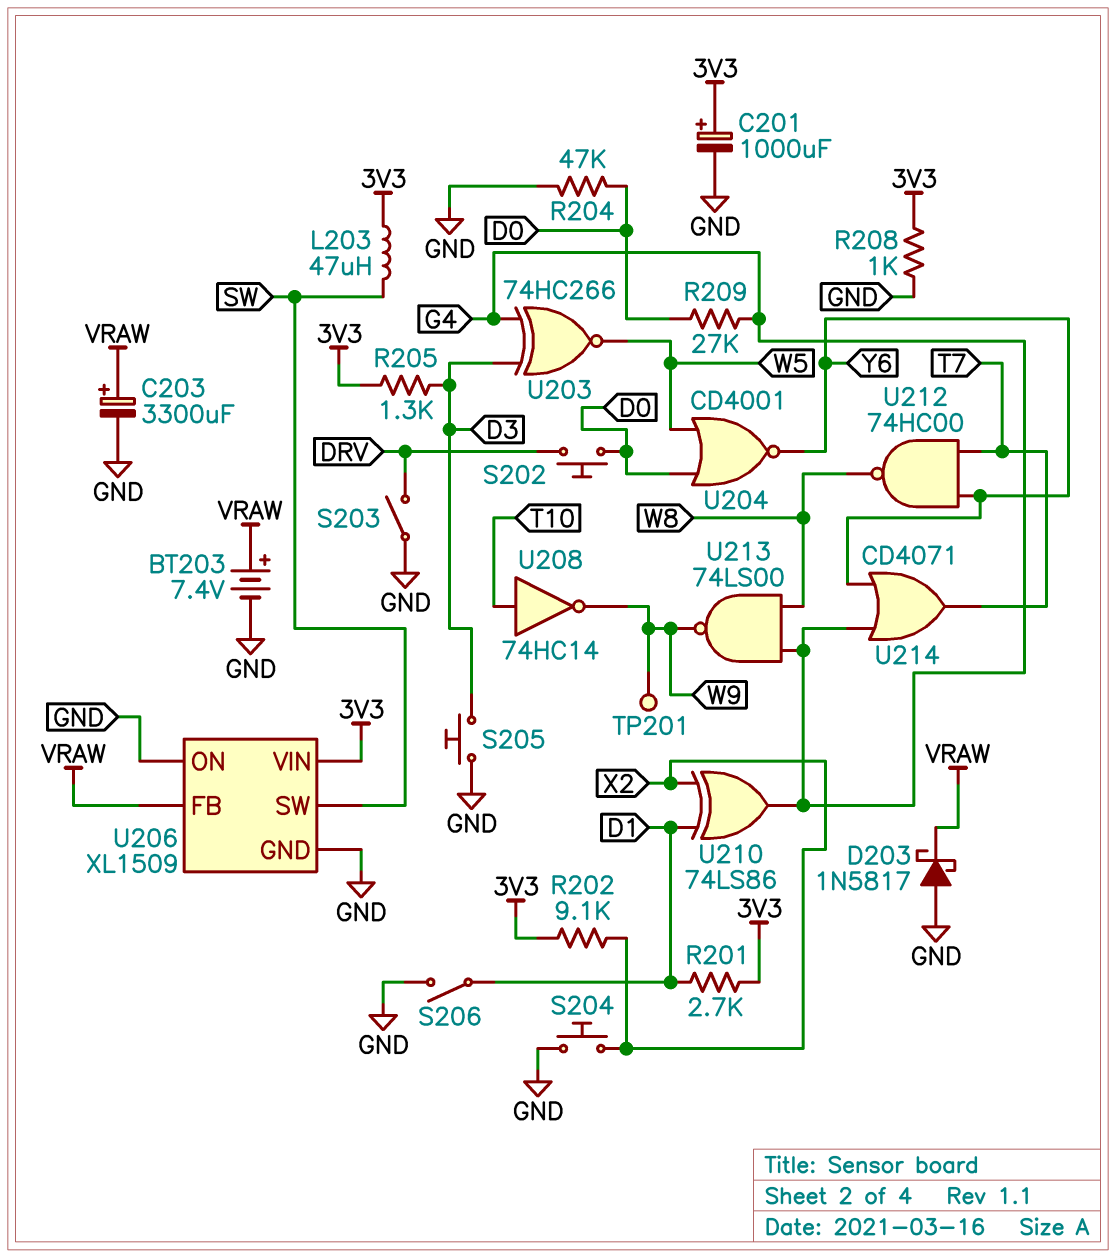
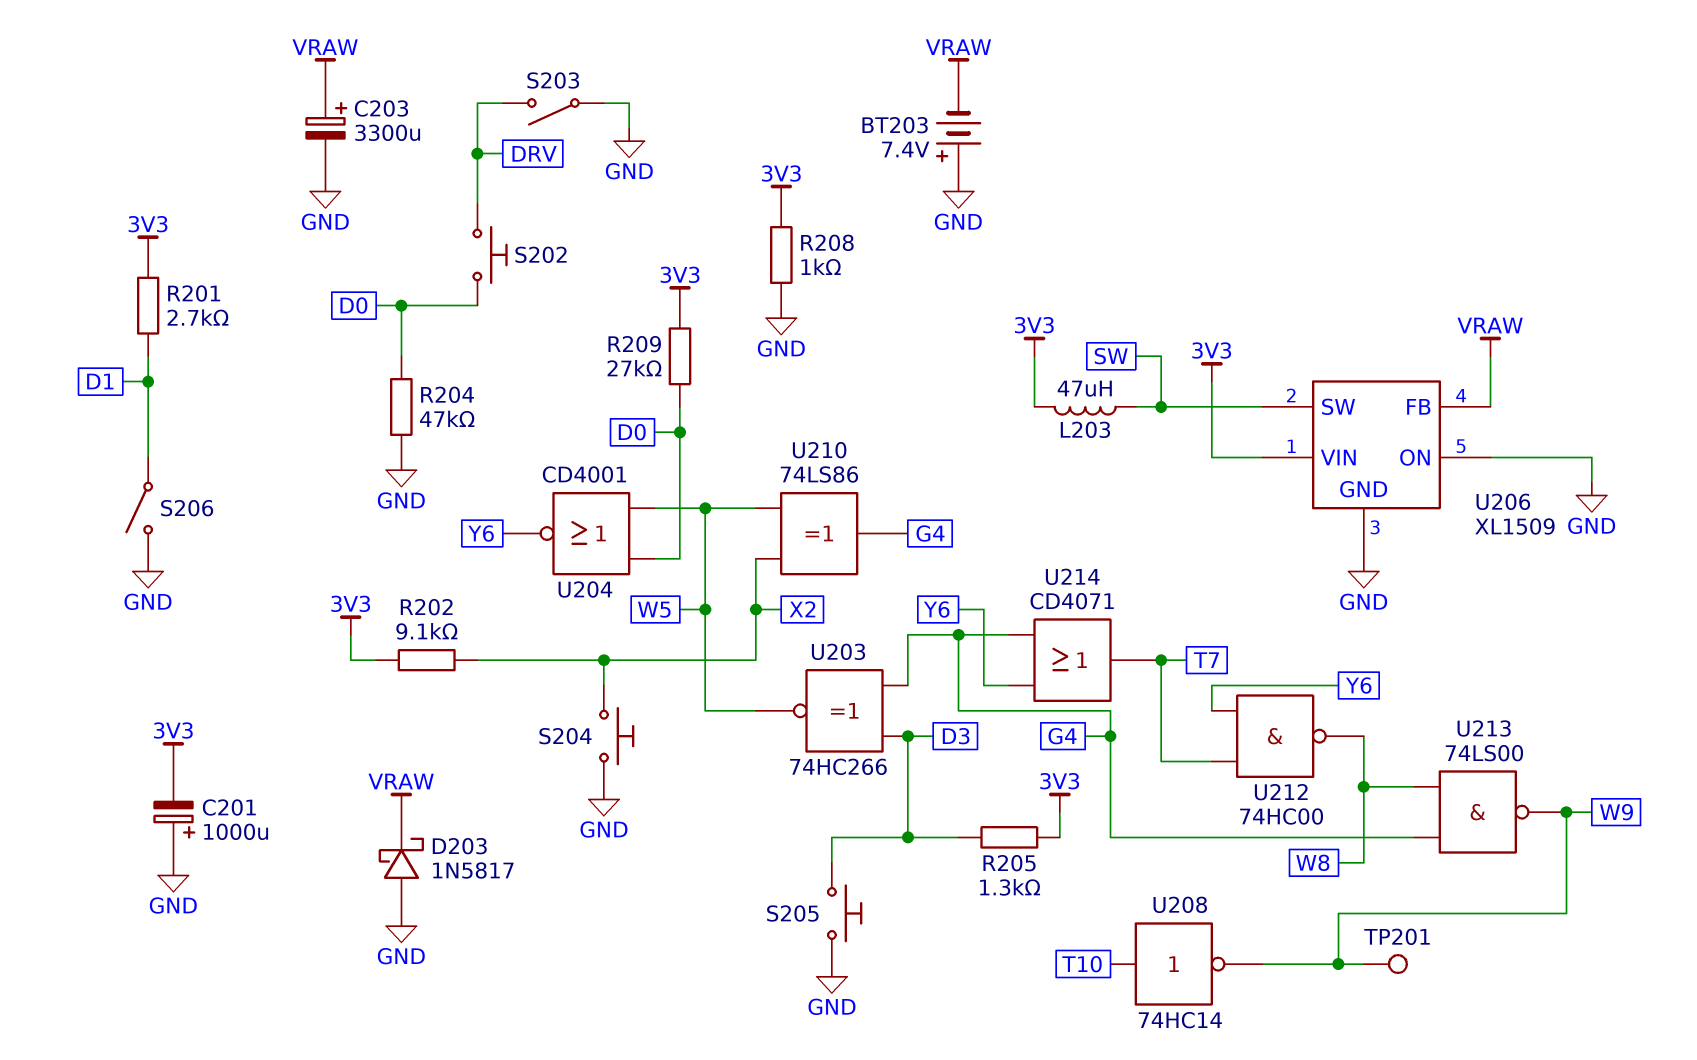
BT203: 7.4V (plus VRAW, minus GND) -> 7.4V (plus GND, minus VRAW)
C201: 1000uF (plus 3V3, minus GND) -> 1000uF (plus GND, minus 3V3)
R209: 27k (D0, G4) -> 27k (3V3, D0)
U210: XOR 74LS86 (in D1, in X2, out G4) -> XOR 74LS86 (in W5, in X2, out G4)

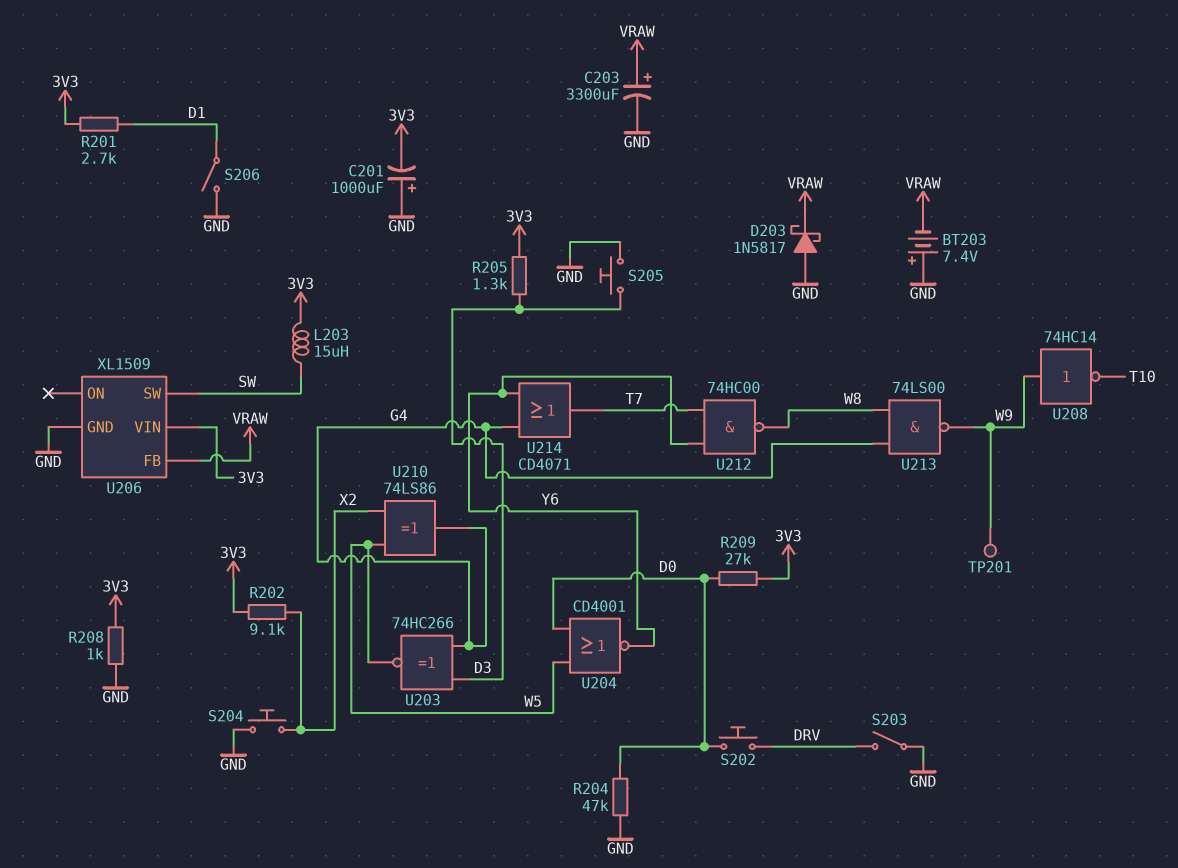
L203: 47uH (3V3, SW) -> 15uH (3V3, SW)
U206 pin ON: GND -> none
U208: NOT 74HC14 (in T10, out W9) -> NOT 74HC14 (in W9, out T10)

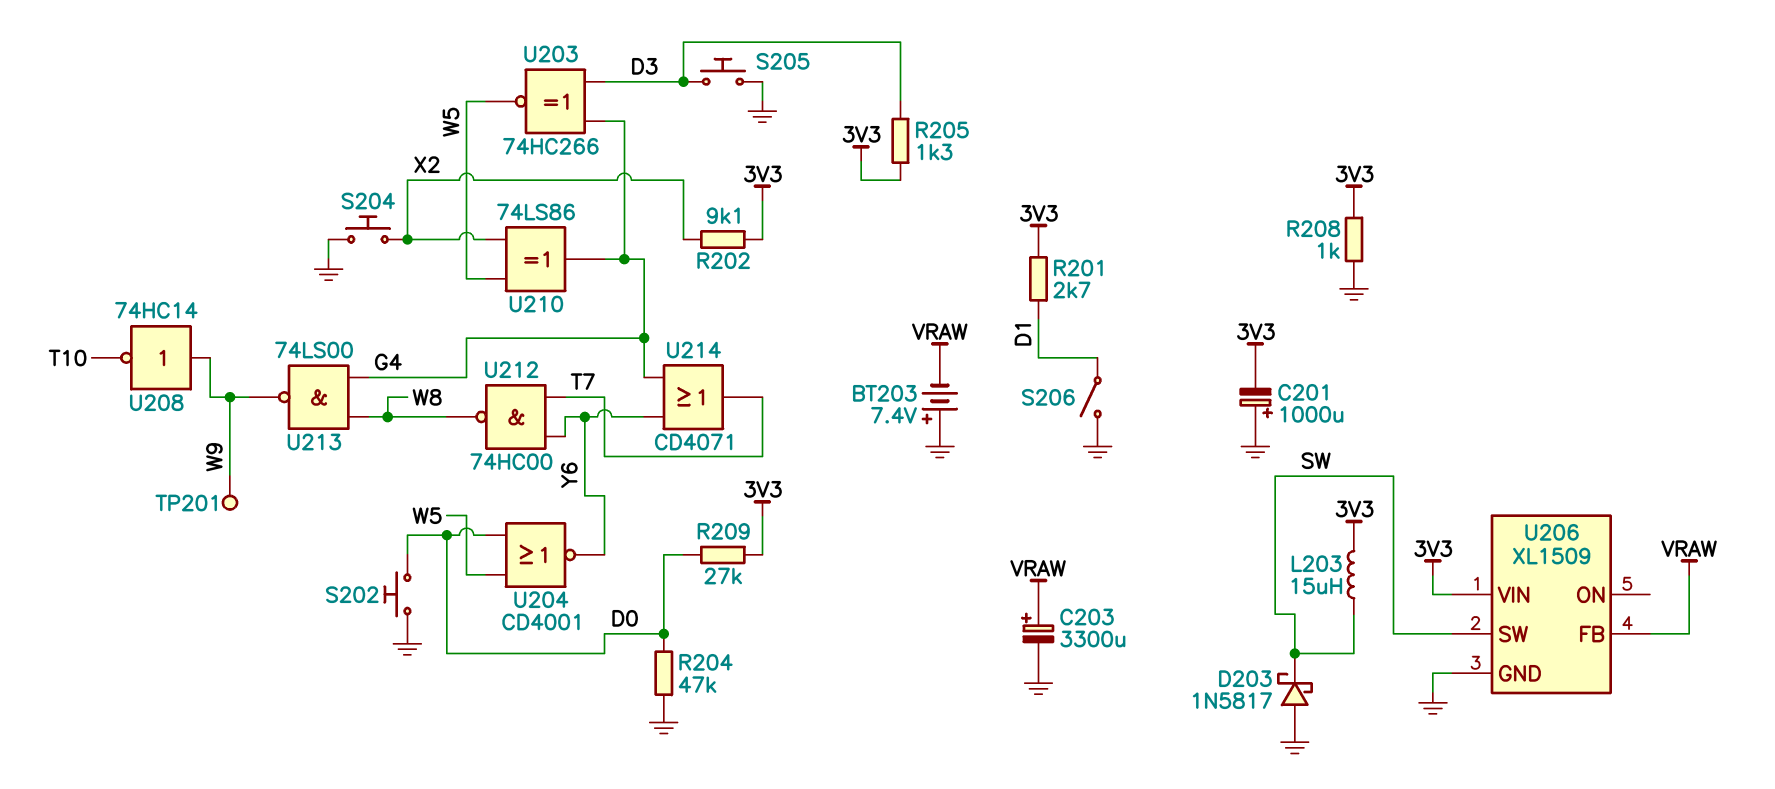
D203: schottky 1N5817 (A GND, K VRAW) -> schottky 1N5817 (A GND, K SW)
S202: button (D0, DRV) -> button (D0, GND)
S203: switch (DRV, GND) -> none

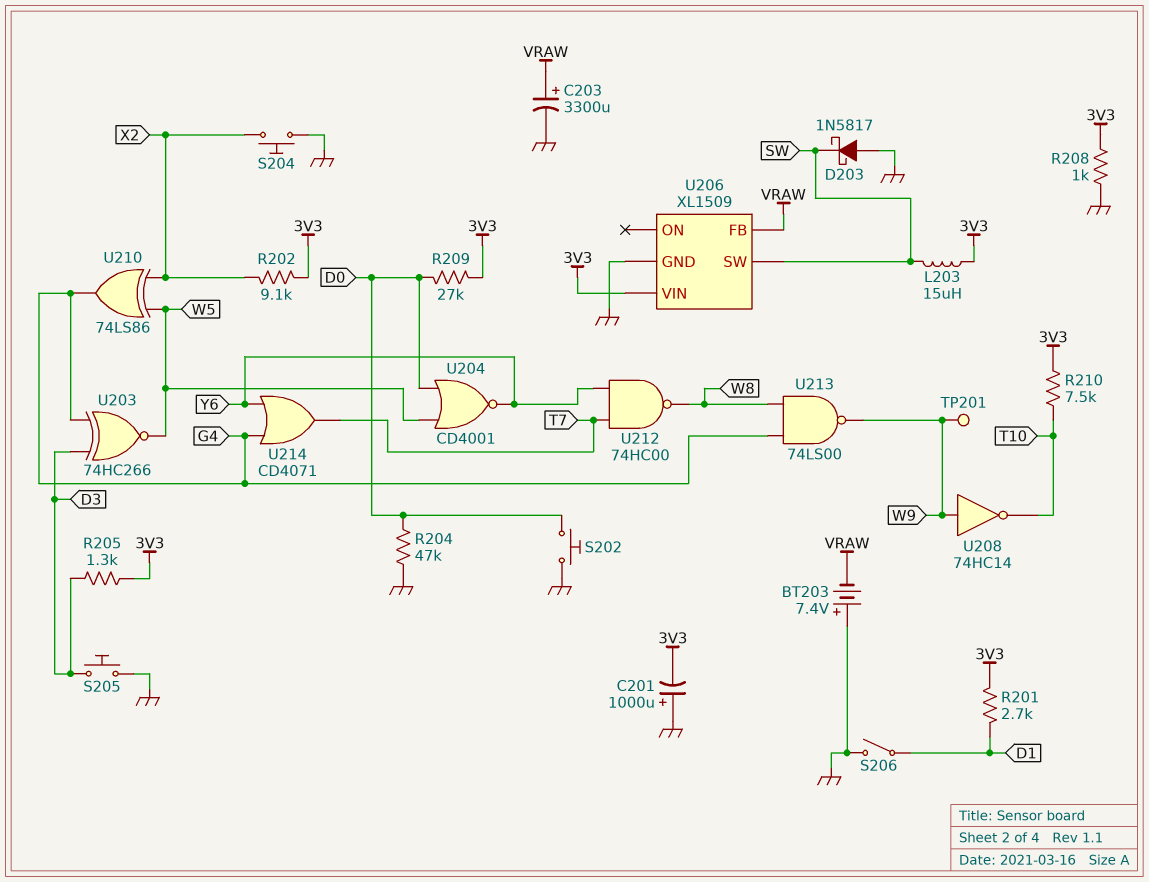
R210: none -> 7.5k (3V3, T10)

